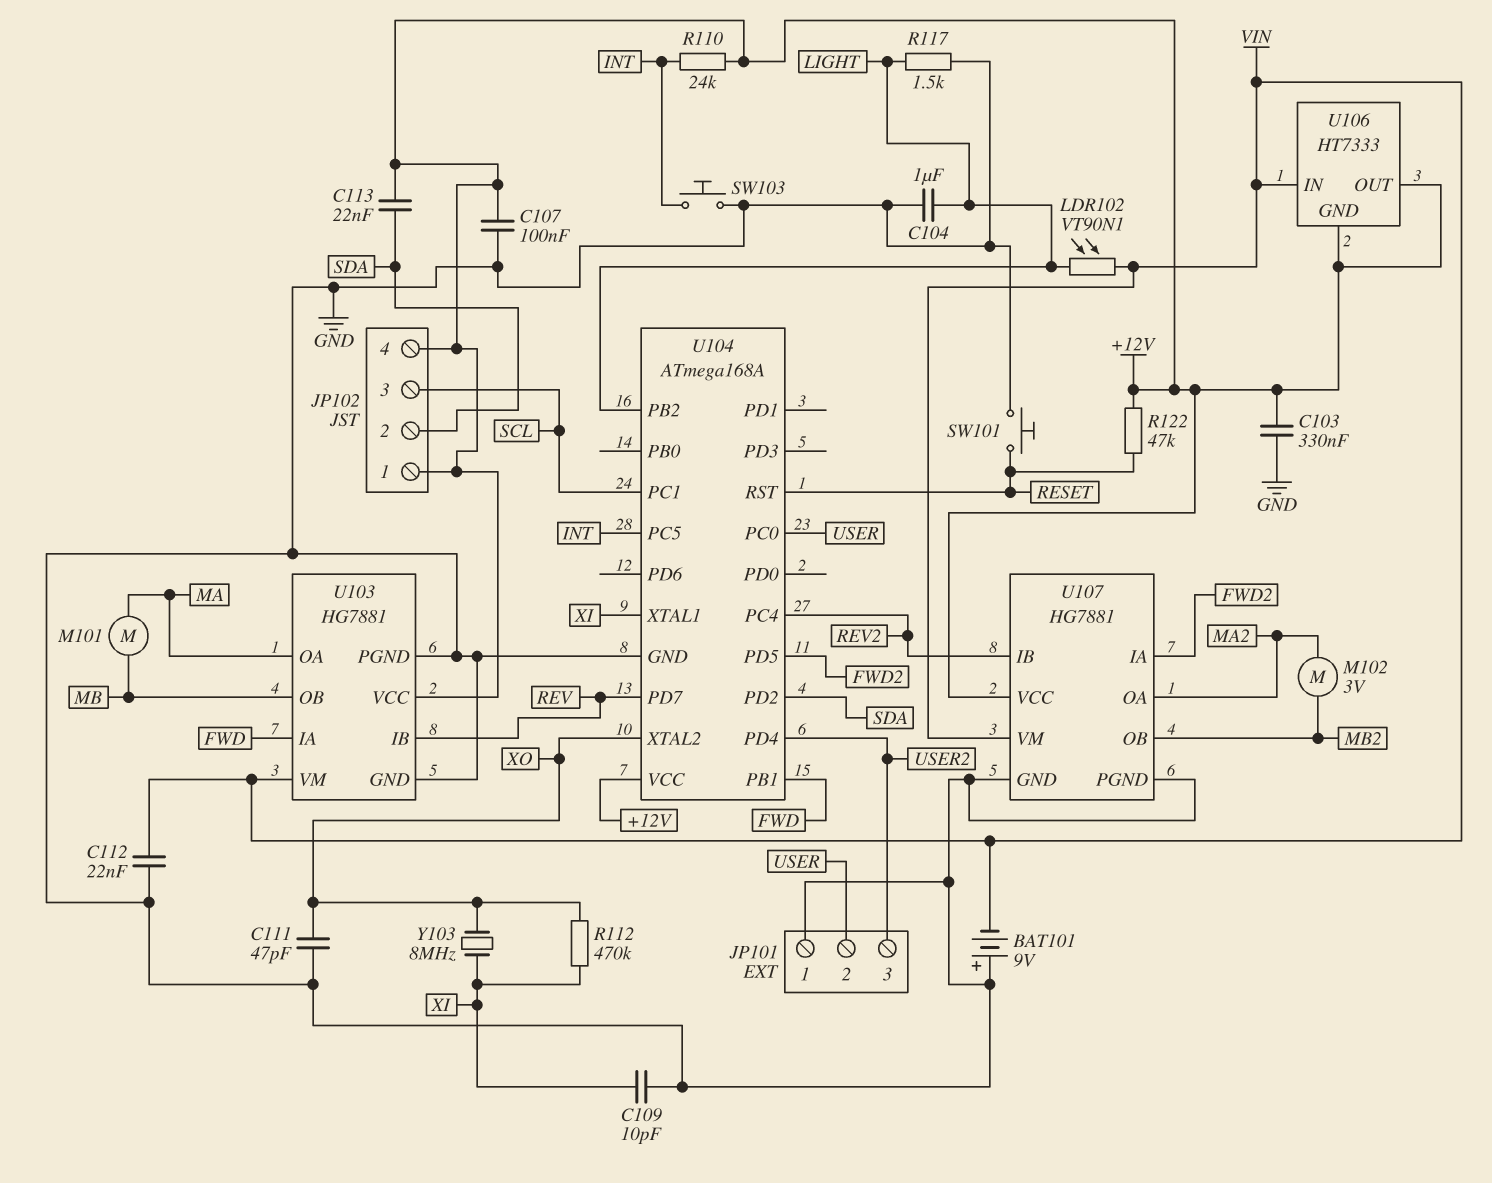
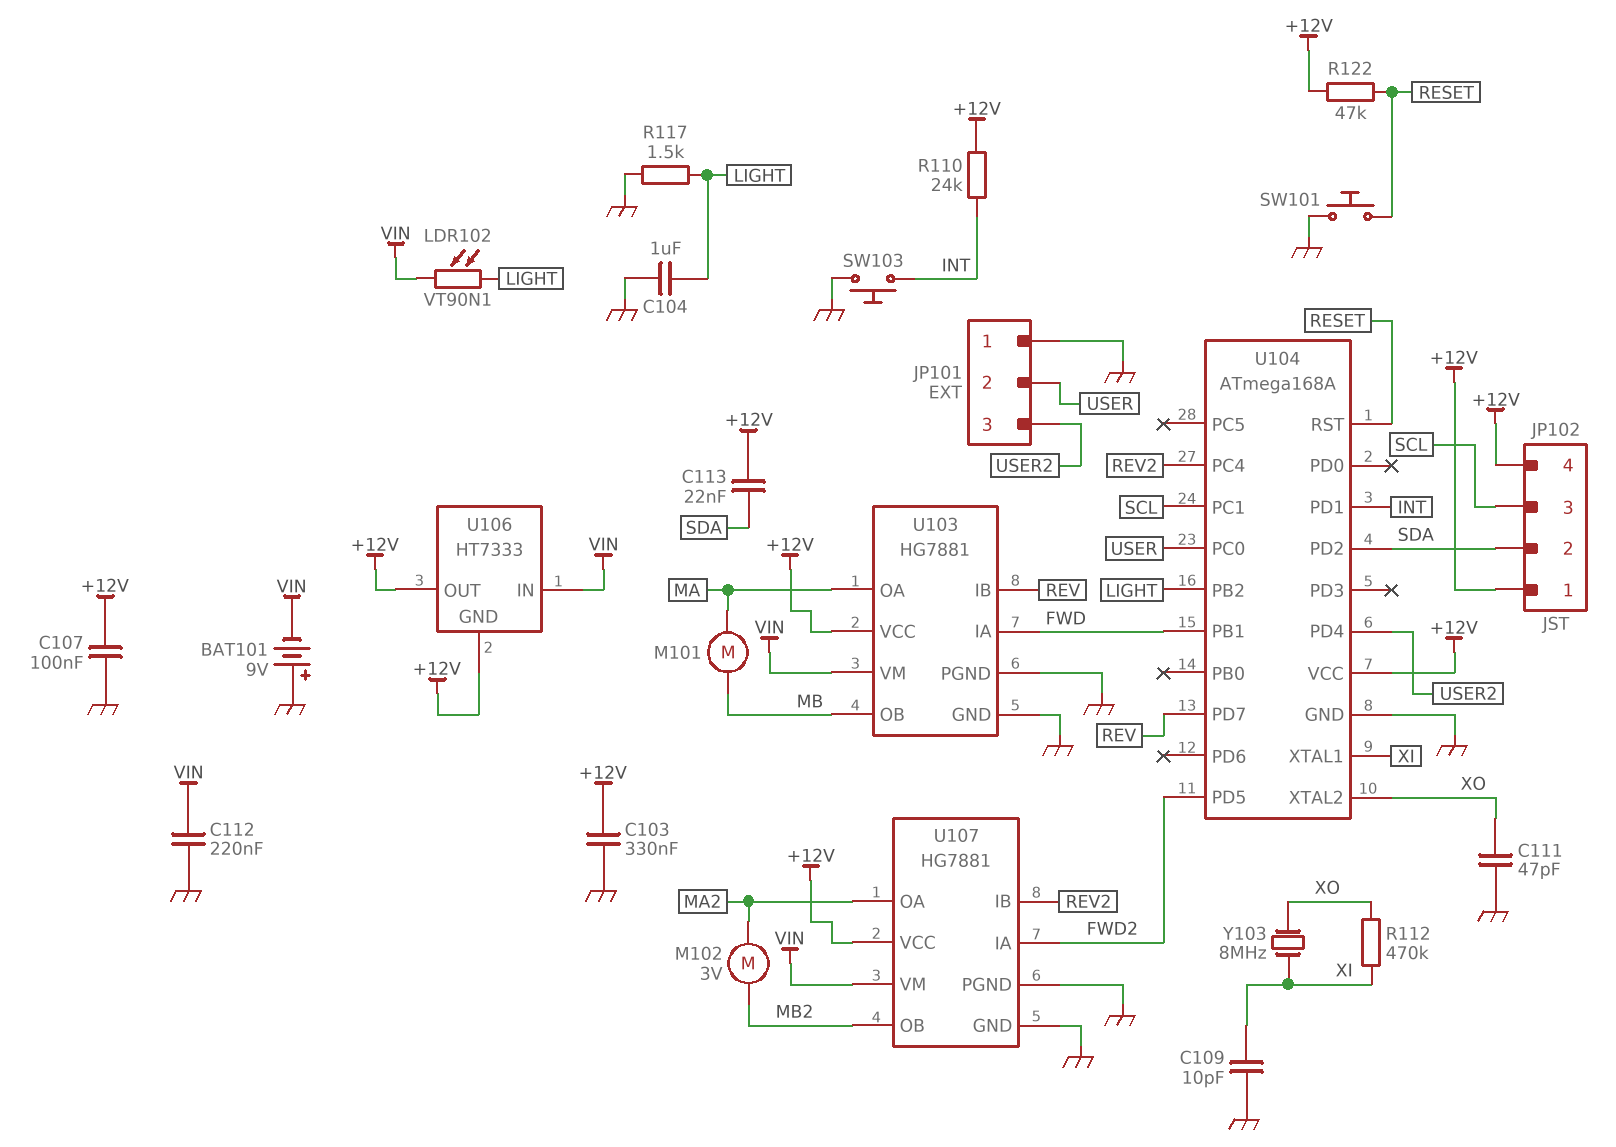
C112: 22nF (GND, VIN) -> 220nF (GND, VIN)
U104 pin PC5: INT -> none
U104 pin PD1: none -> INT

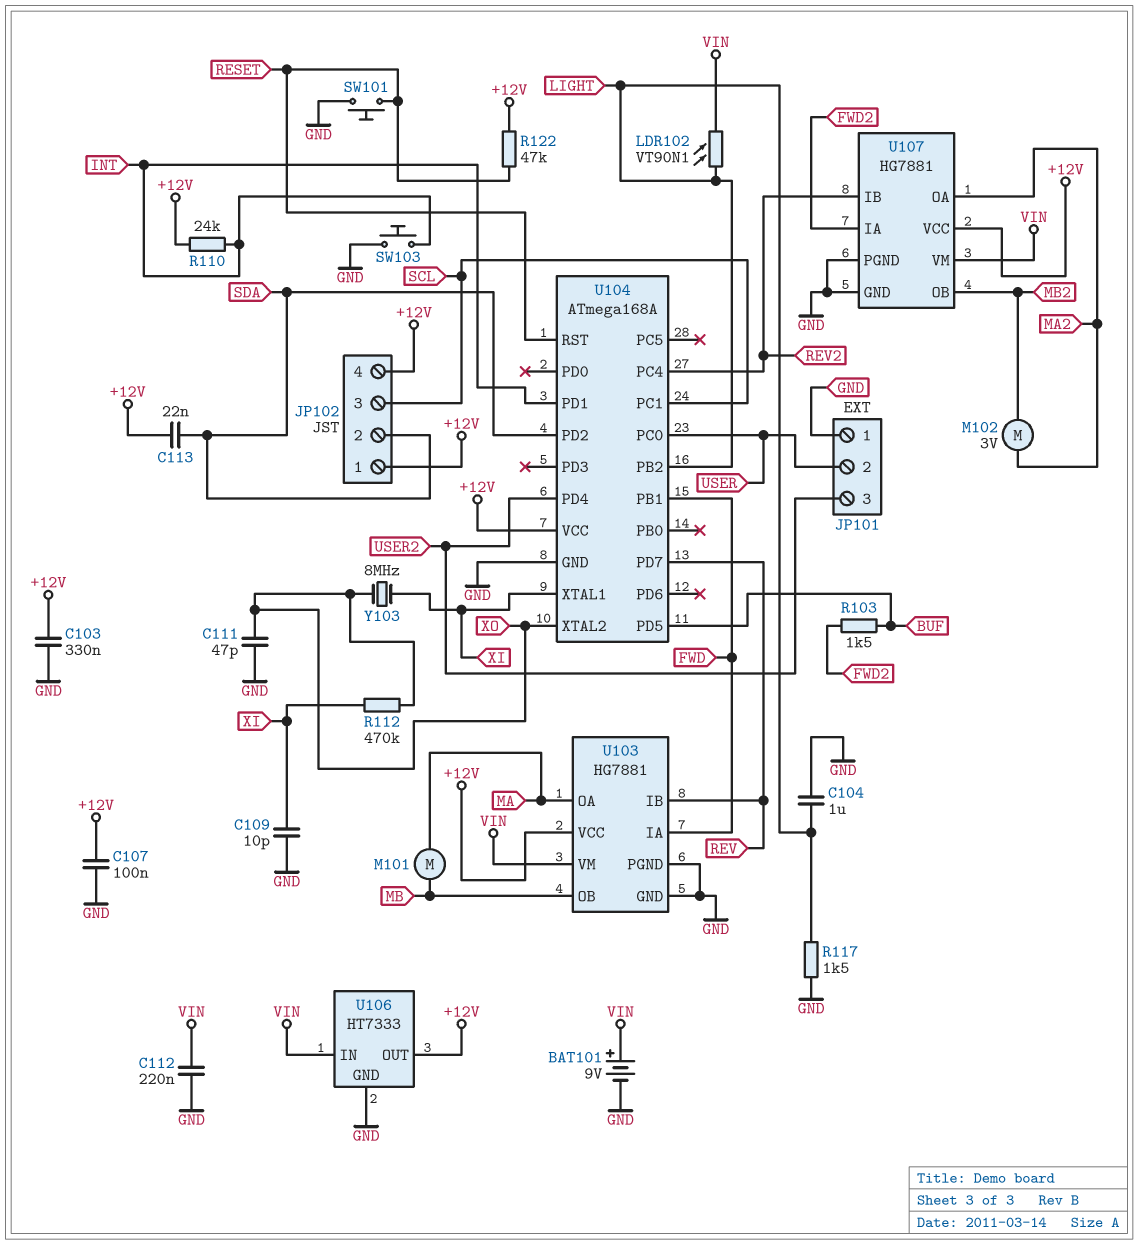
BAT101: 9V (plus GND, minus VIN) -> 9V (plus VIN, minus GND)
R103: none -> 1.5k (BUF, FWD2)
U104 pin PD5: FWD2 -> BUF
U106 pin GND: +12V -> GND

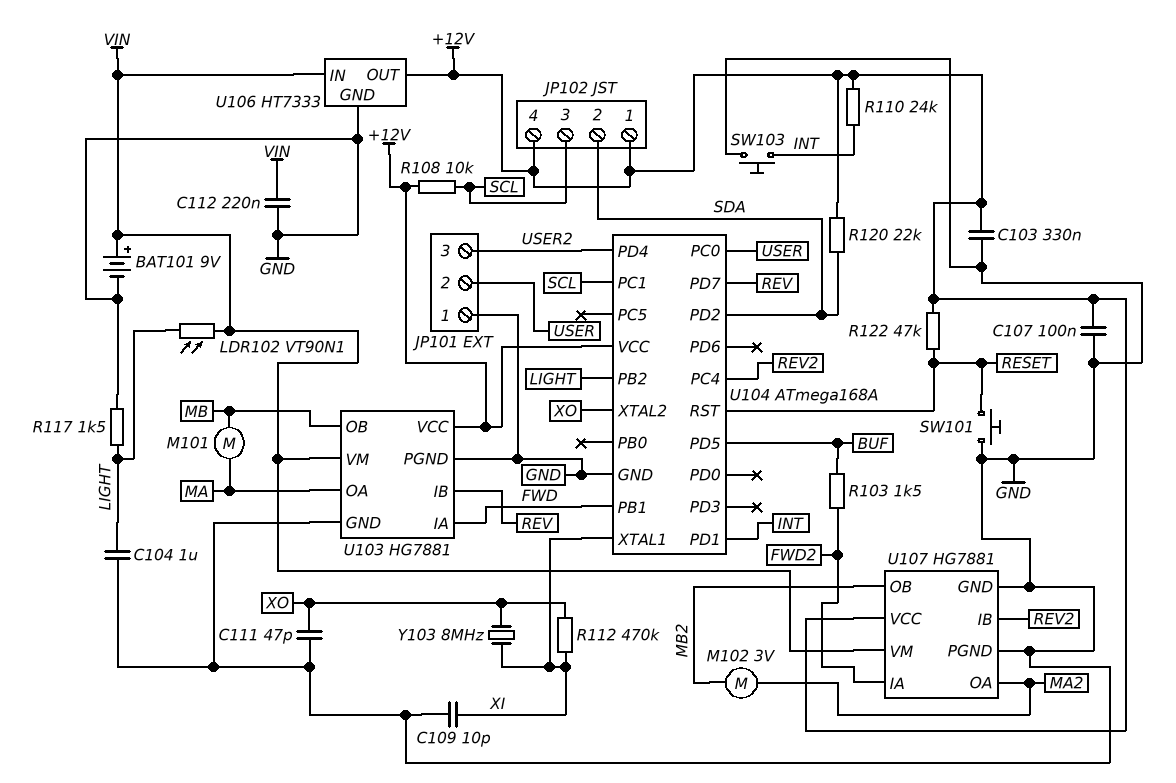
C113: 22nF (+12V, SDA) -> none
R108: none -> 10k (+12V, SCL)
R120: none -> 22k (+12V, SDA)

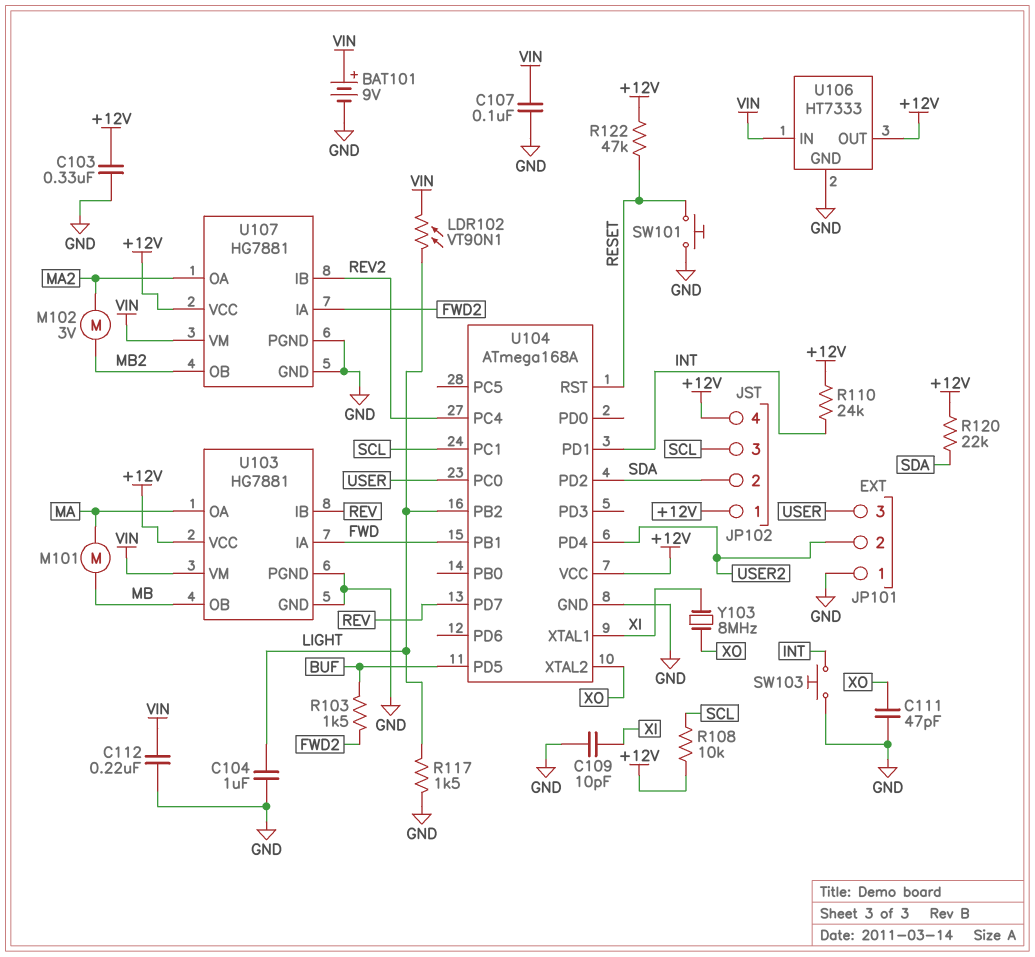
C107: 100nF (+12V, GND) -> 100nF (GND, VIN)
JP101 pin 2: USER -> USER2
JP101 pin 3: USER2 -> USER
R112: 470k (XI, XO) -> none

